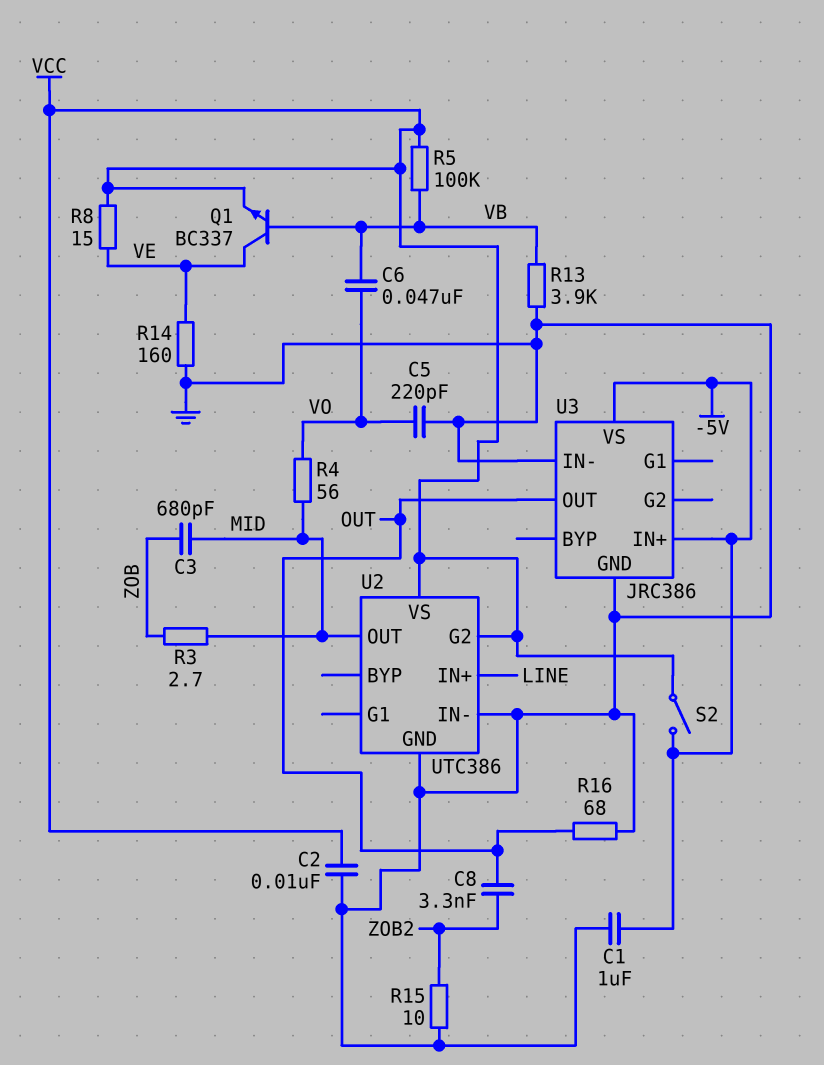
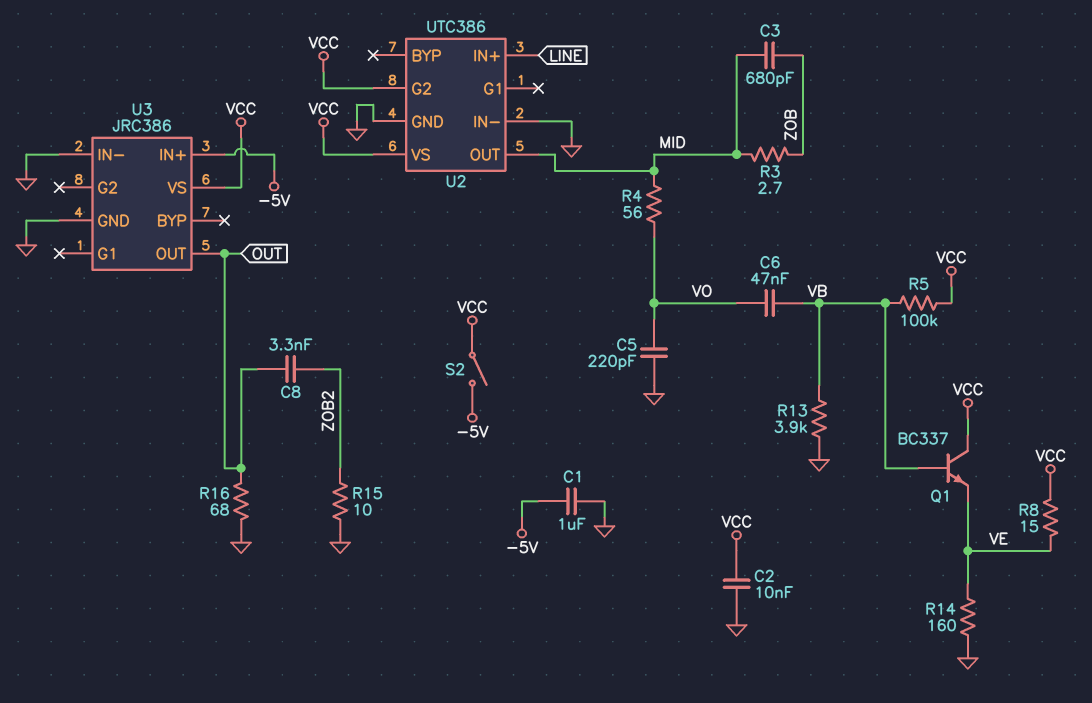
Q1: NPN BC337 (B VB, C VE, E VCC) -> NPN BC337 (B VB, C VCC, E VE)
U3 pin VS: -5V -> VCC

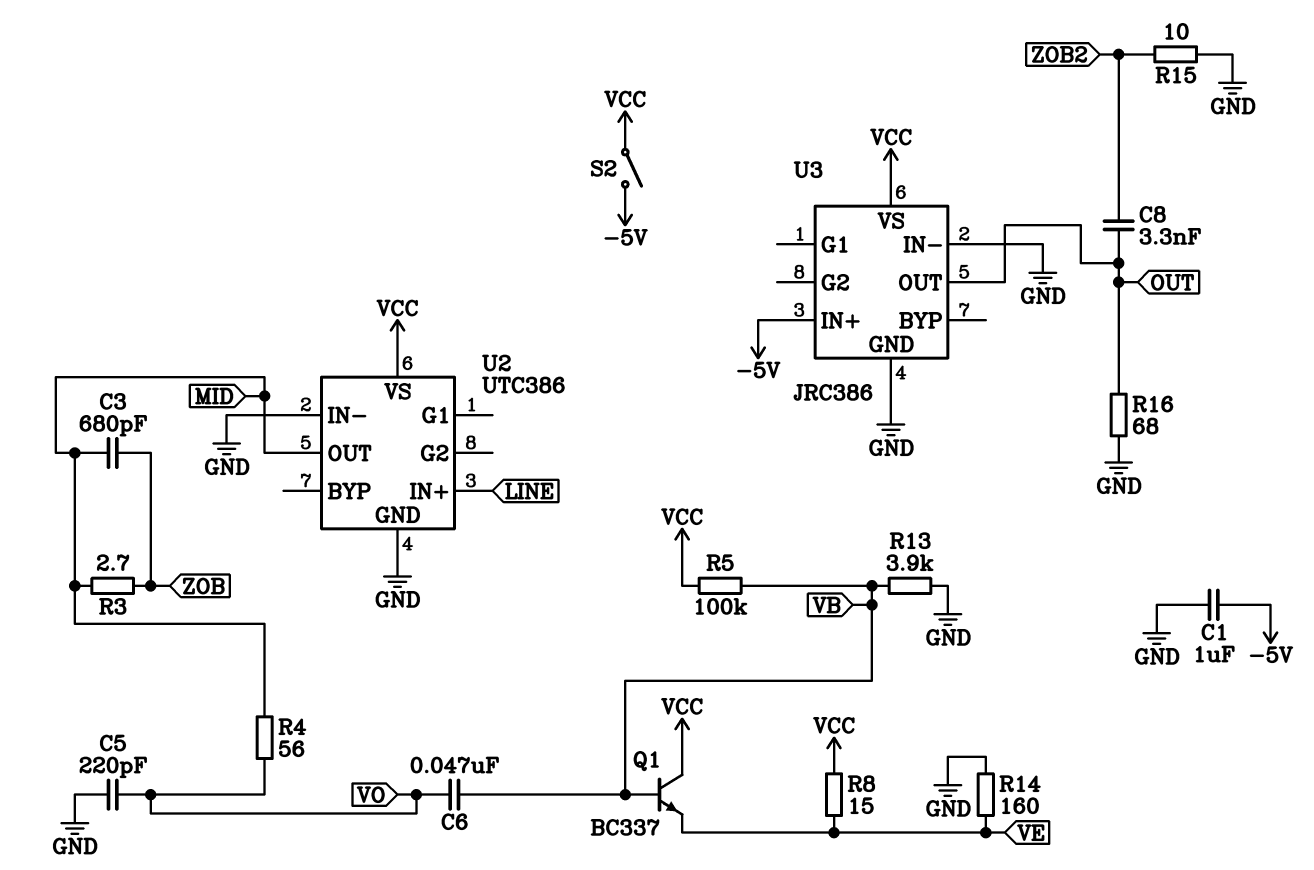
C2: 10nF (GND, VCC) -> none
U2 pin G2: VCC -> none

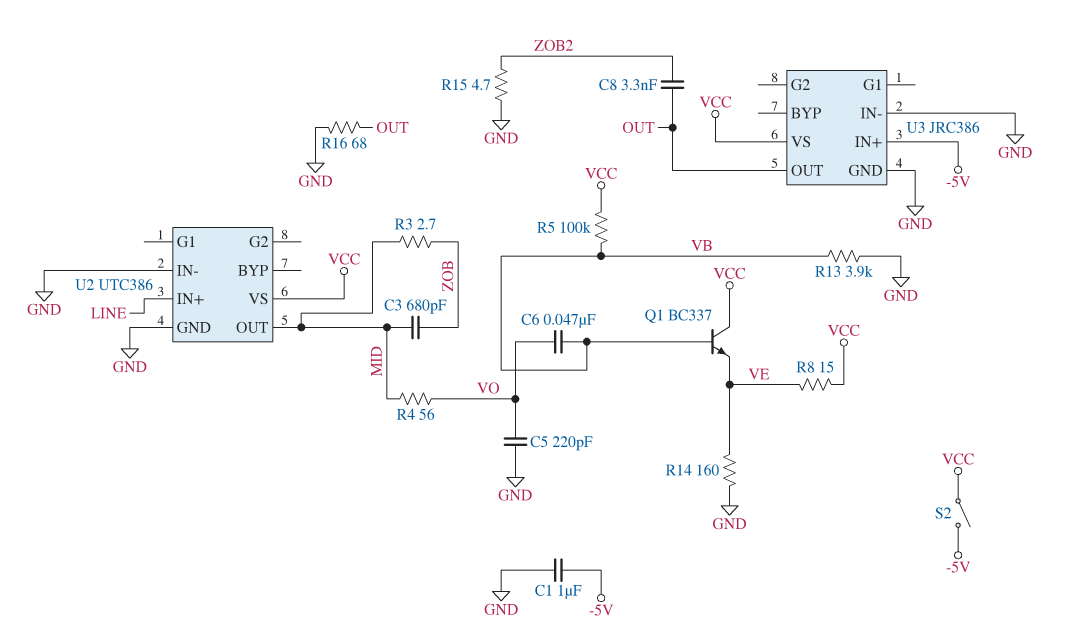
R15: 10 (GND, ZOB2) -> 4.7 (GND, ZOB2)

